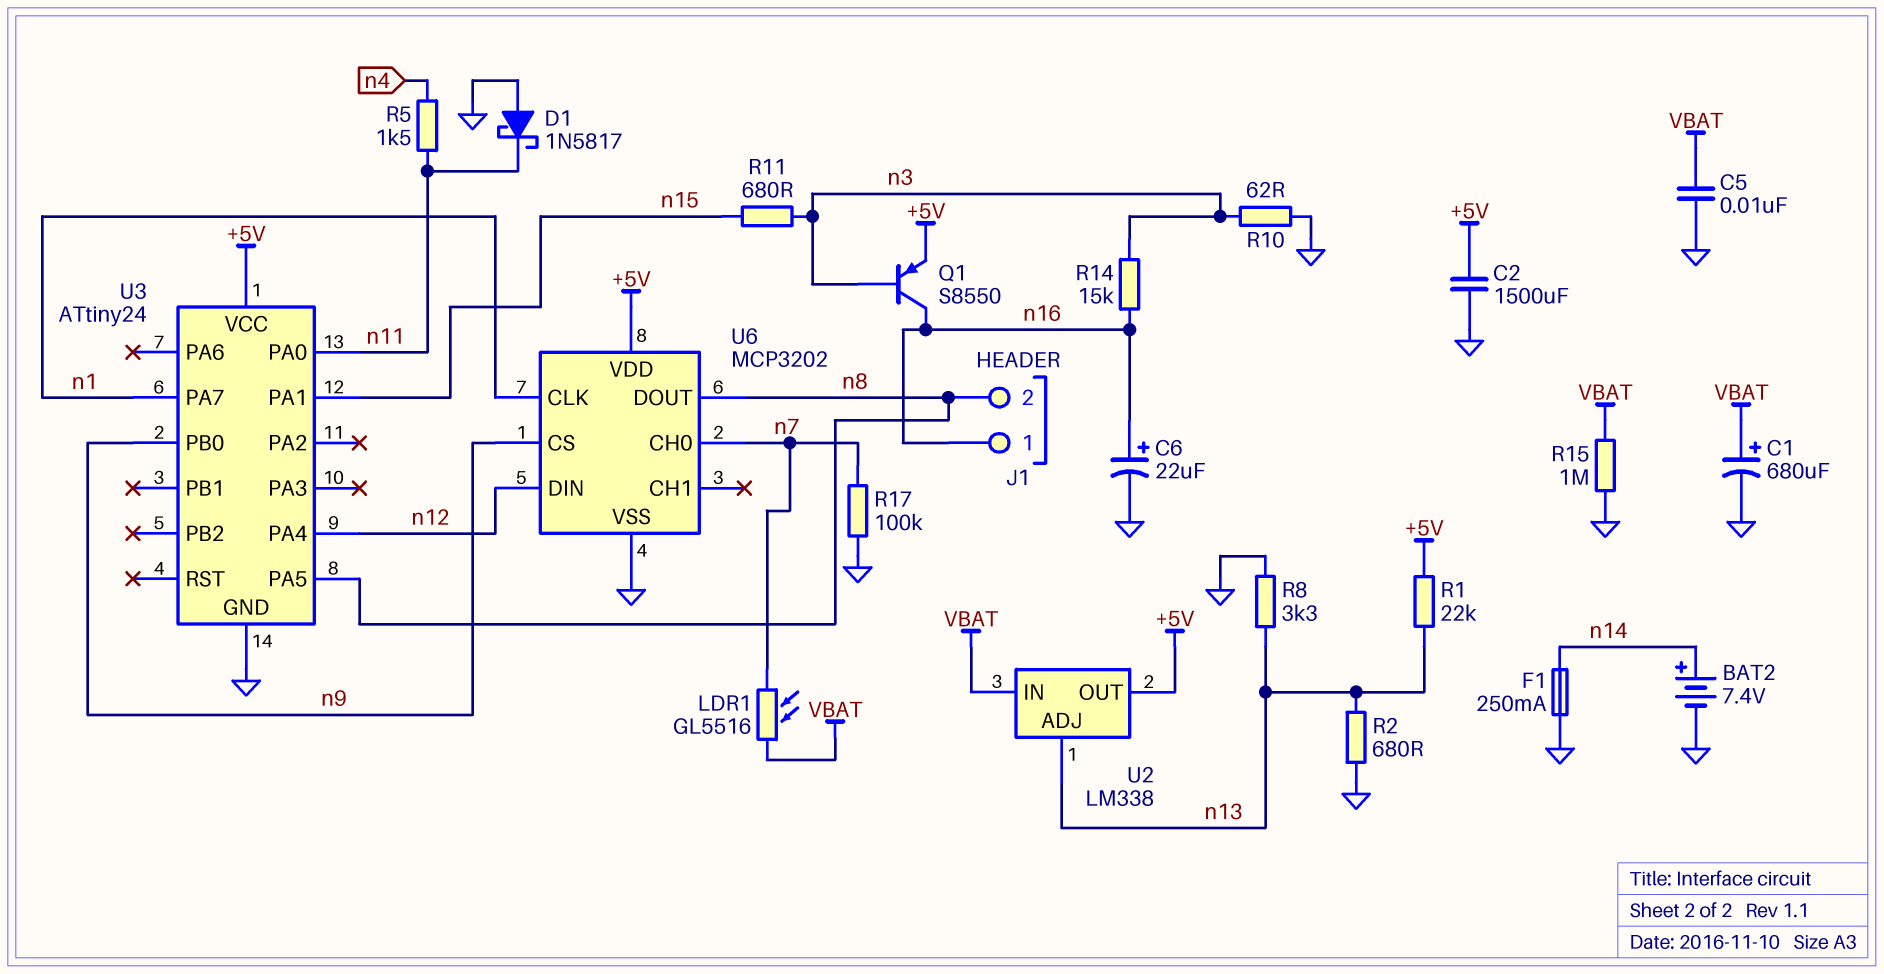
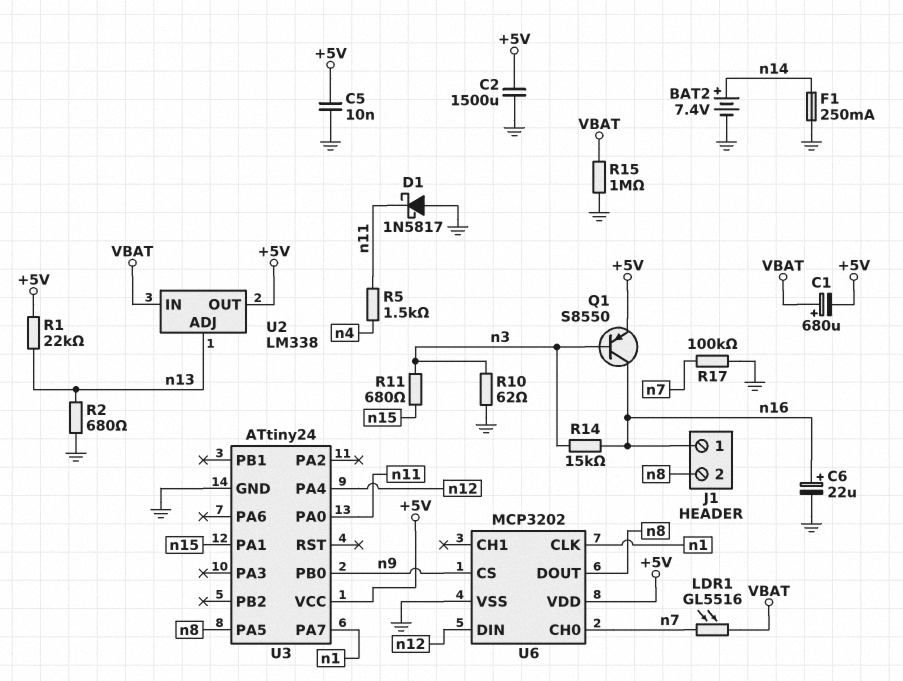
C1: 680uF (plus VBAT, minus GND) -> 680uF (plus VBAT, minus +5V)
C5: 10nF (GND, VBAT) -> 10nF (+5V, GND)
R8: 3.3k (GND, n13) -> none

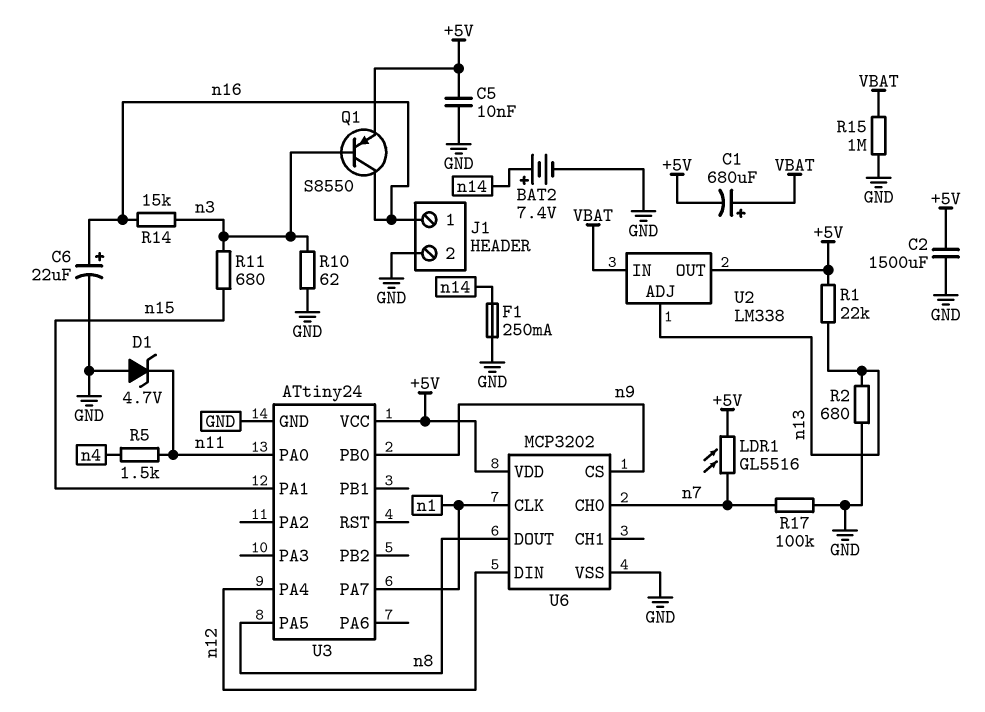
D1: schottky 1N5817 (A GND, K n11) -> zener 4.7V (A GND, K n11)
J1 pin 2: n8 -> GND
LDR1: GL5516 (VBAT, n7) -> GL5516 (+5V, n7)

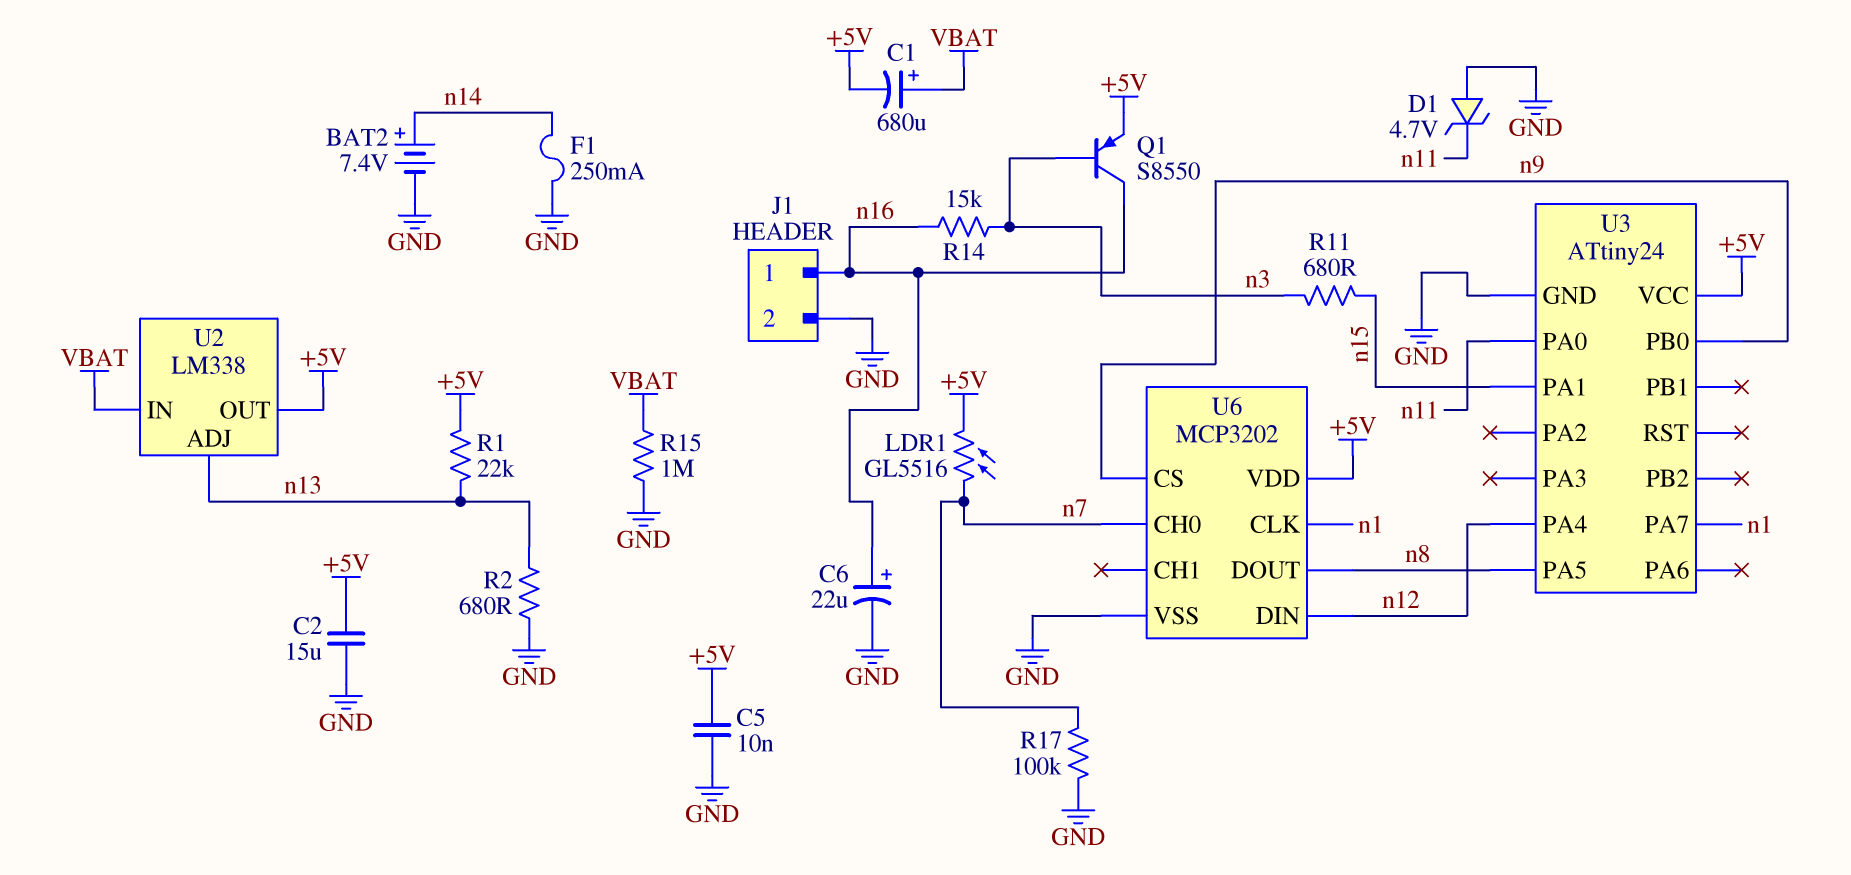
C2: 1500uF (+5V, GND) -> 15uF (+5V, GND)
R5: 1.5k (n4, n11) -> none
R10: 62 (GND, n3) -> none

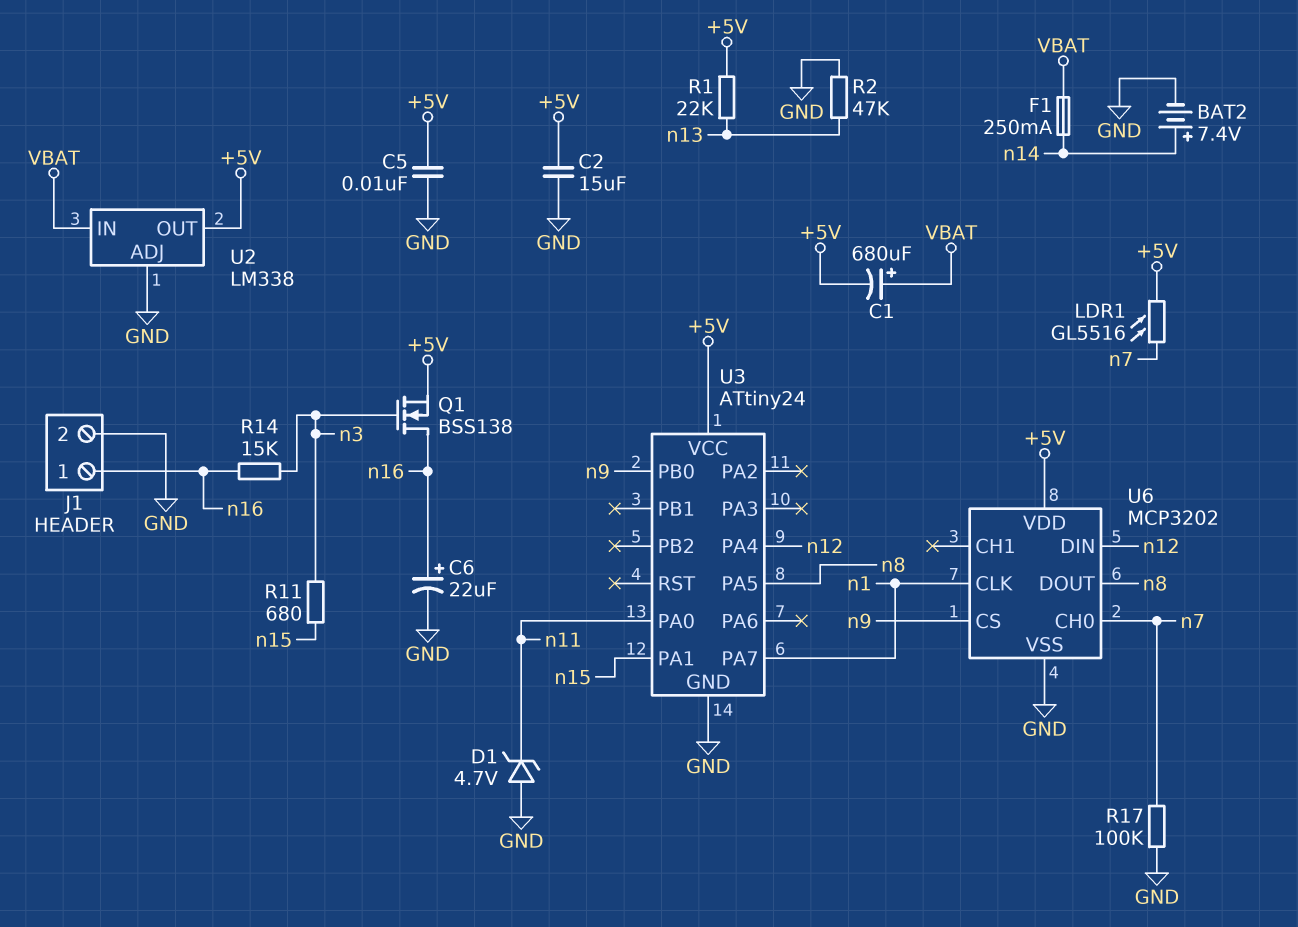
F1: 250mA (GND, n14) -> 250mA (VBAT, n14)
Q1: PNP S8550 (B n3, C n16, E +5V) -> NMOS BSS138 (G n3, D n16, S +5V)
R2: 680 (GND, n13) -> 47k (GND, n13)
R15: 1M (GND, VBAT) -> none
U2 pin ADJ: n13 -> GND

